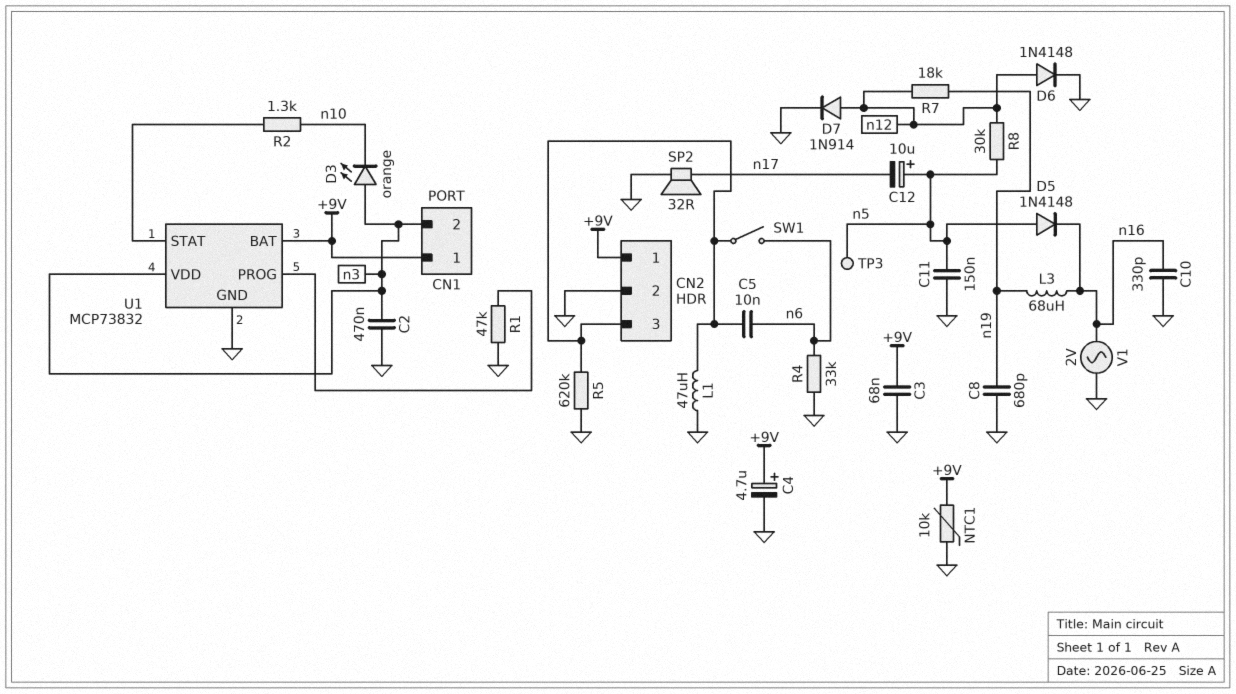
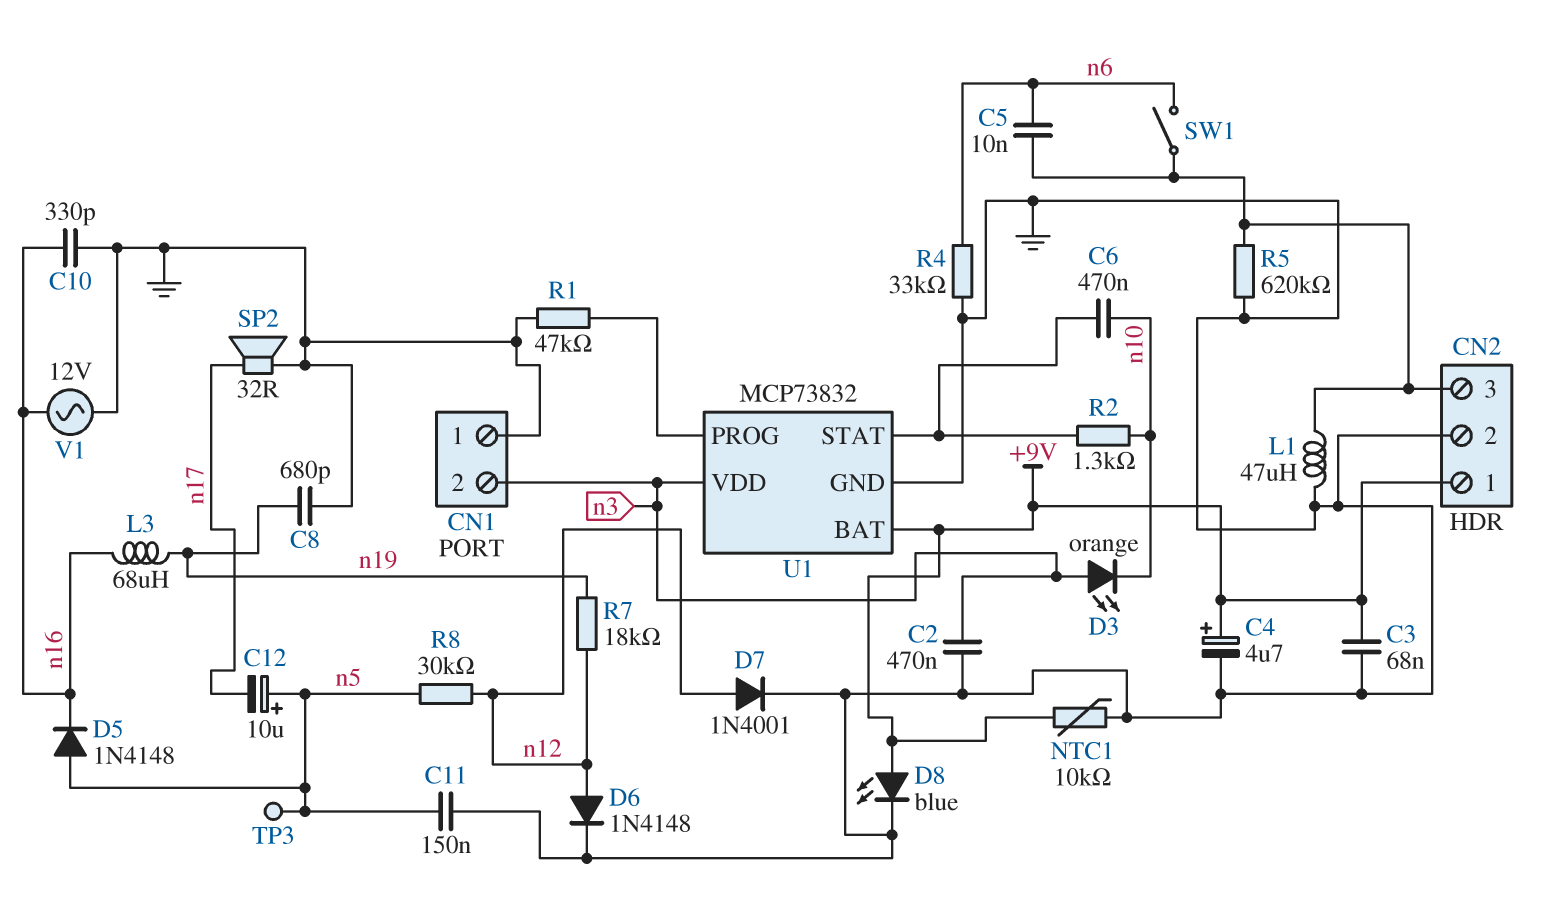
C6: none -> 470nF (U1/STAT, n10)
CN1 pin 1: +9V -> GND
D7: diode 1N914 (A n12, K GND) -> diode 1N4001 (A n12, K GND)
D8: none -> LED blue (A +9V, K GND)
V1: AC 2V (GND, n16) -> AC 12V (GND, n16)

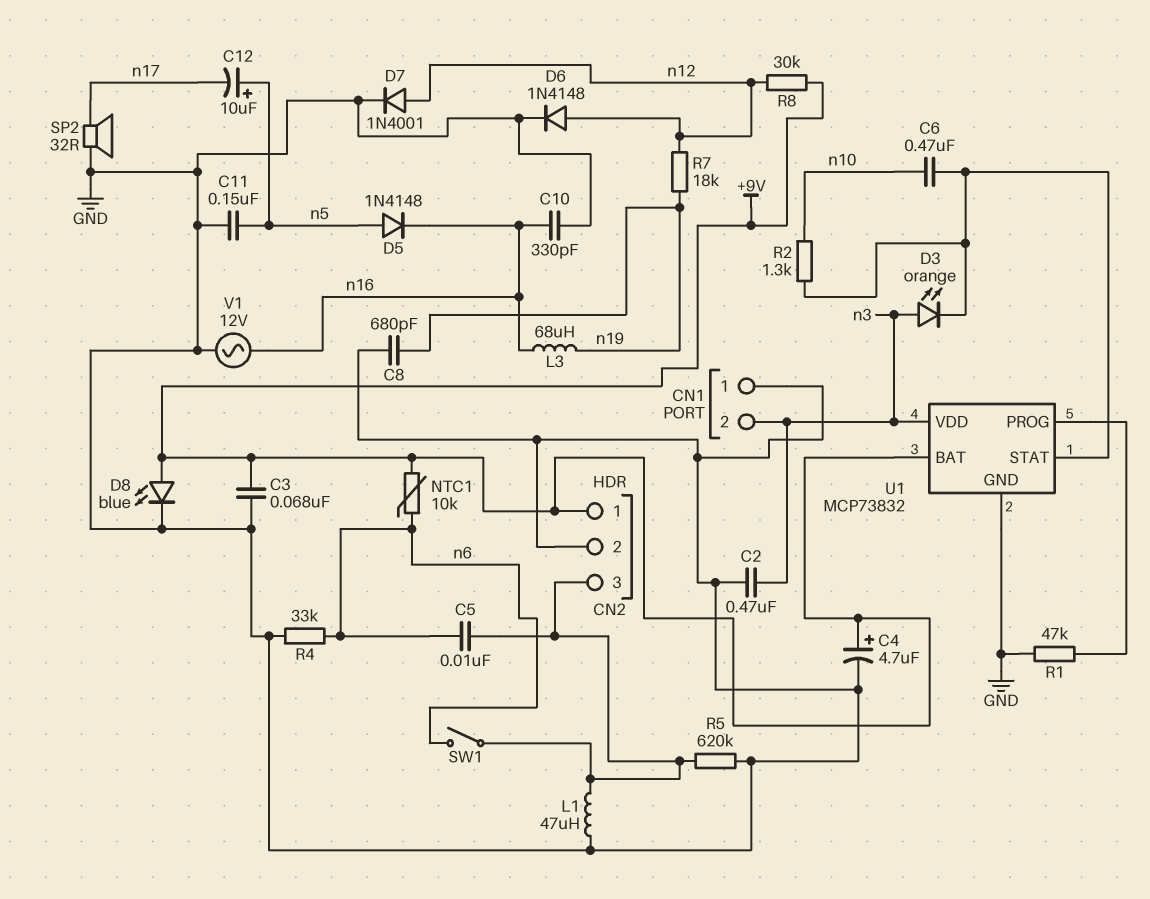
D3: LED orange (A n3, K n10) -> LED orange (A n3, K U1/STAT)
NTC1: 10k (+9V, GND) -> 10k (+9V, n6)
R8: 30k (n5, n12) -> 30k (+9V, n12)
TP3: test point (n5) -> none

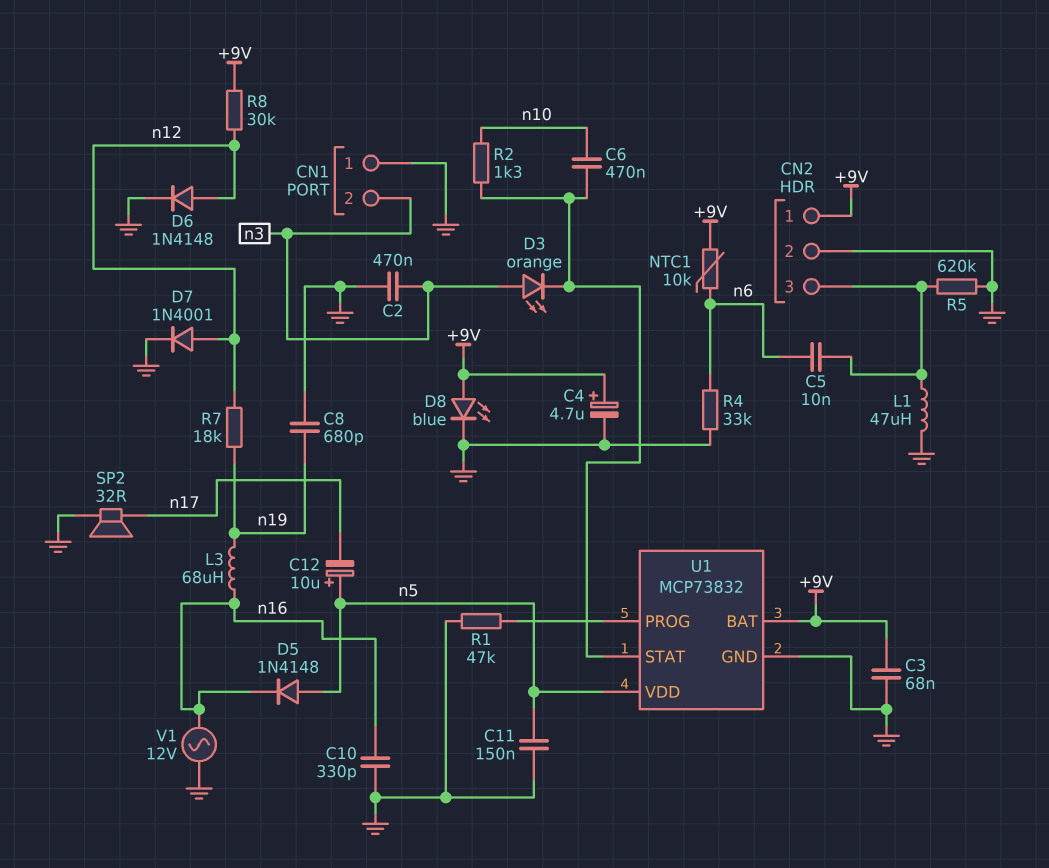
SW1: switch (CN2/3, n6) -> none
U1 pin VDD: n3 -> n5

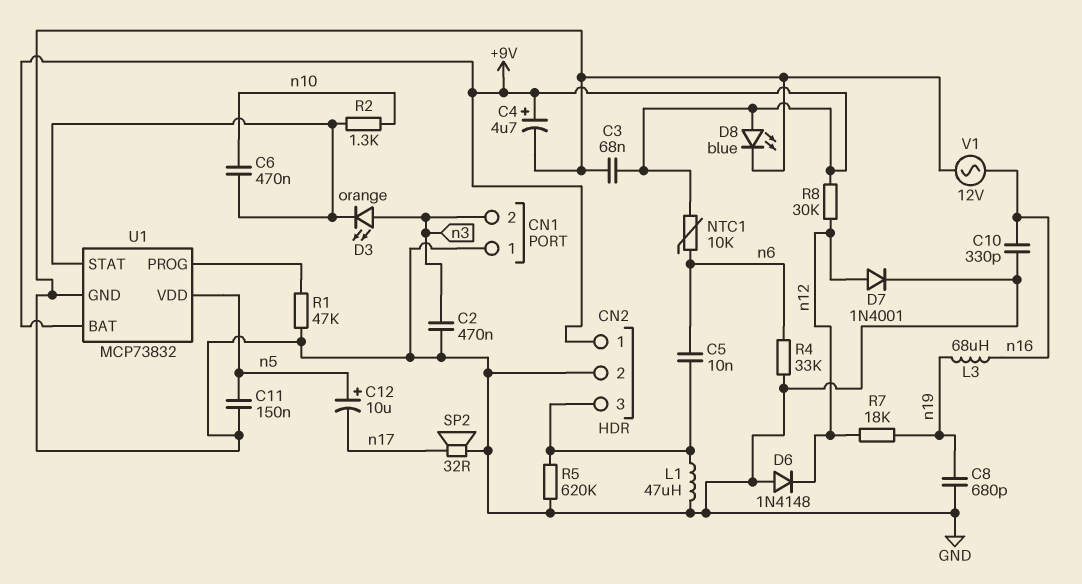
D5: diode 1N4148 (A n5, K n16) -> none
D6: diode 1N4148 (A n12, K GND) -> diode 1N4148 (A GND, K n12)

